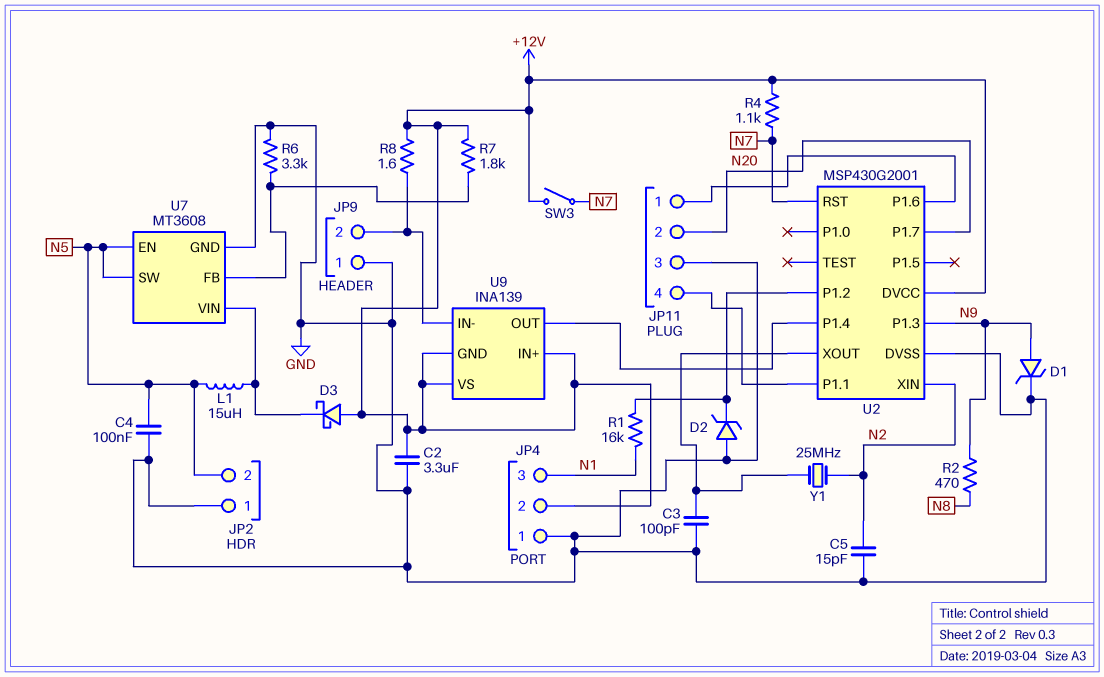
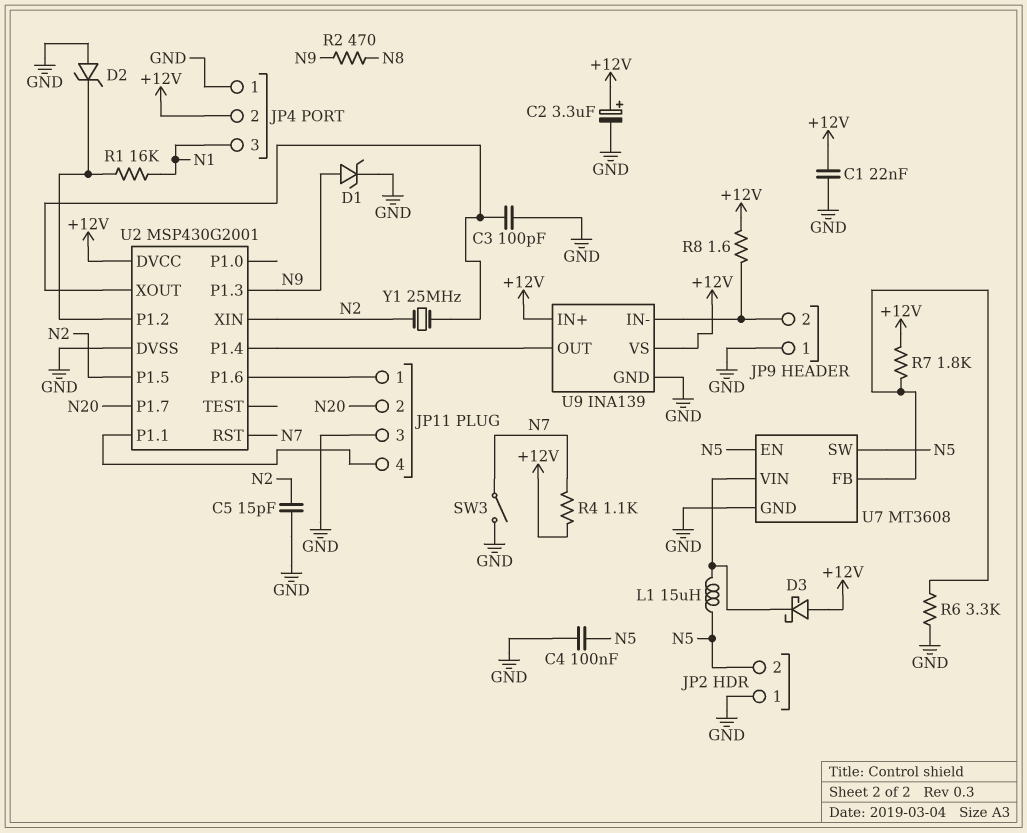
C1: none -> 22nF (+12V, GND)
C2: 3.3uF (+12V, GND) -> 3.3uF (plus +12V, minus GND)
SW3: switch (+12V, N7) -> switch (GND, N7)
U2 pin P1.5: none -> N2
U9 pin GND: +12V -> GND

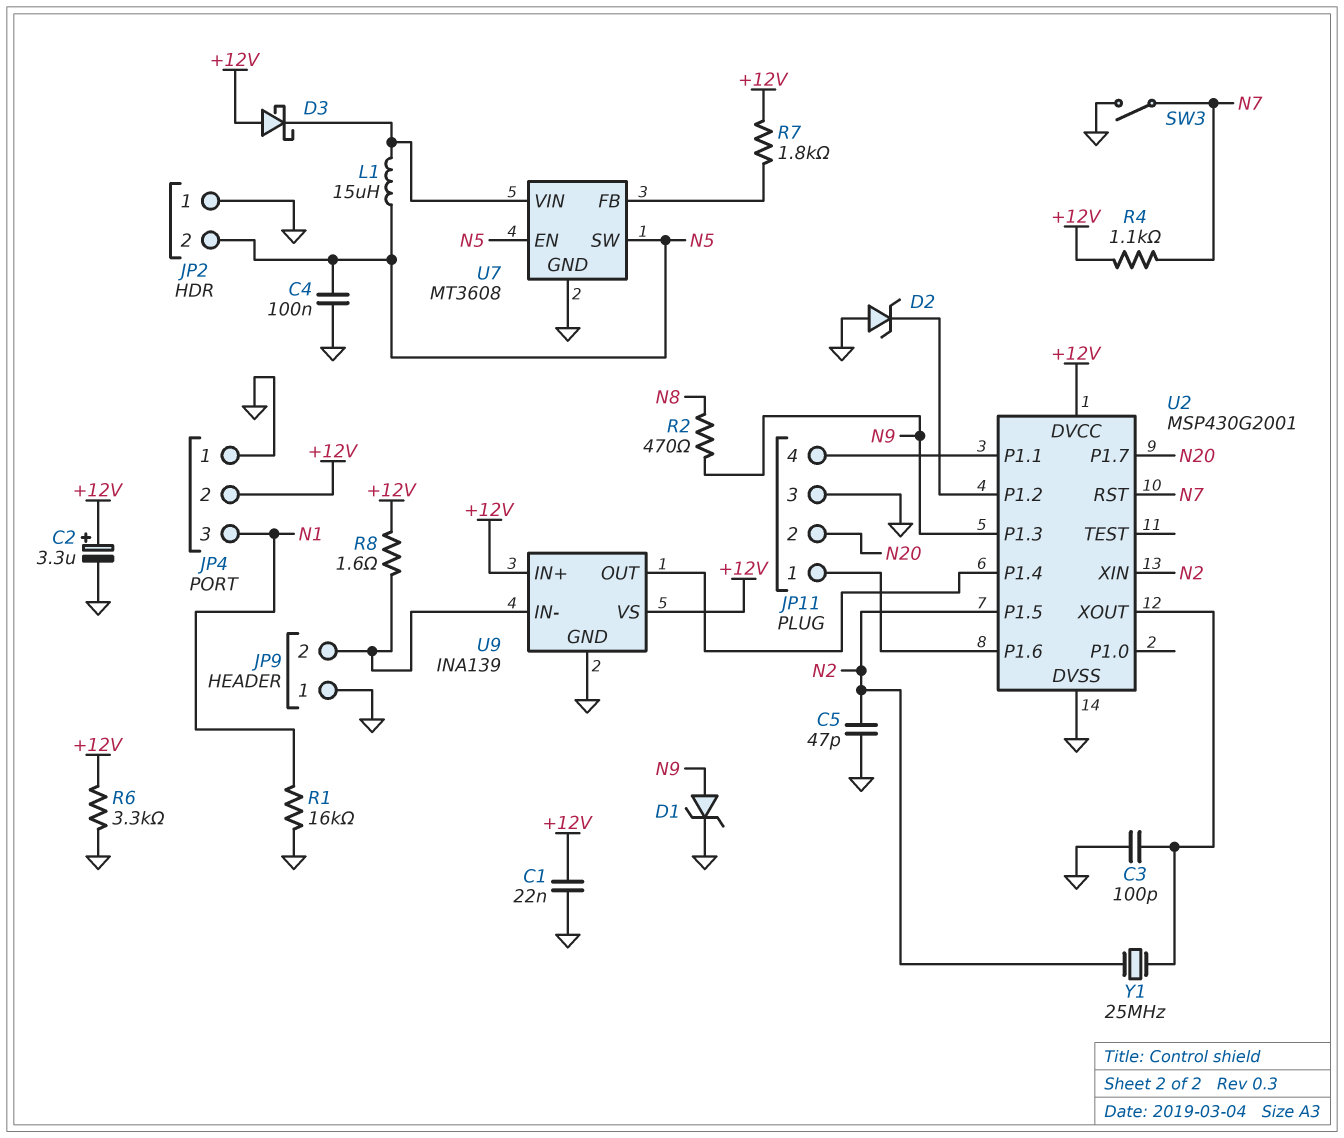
C5: 15pF (GND, N2) -> 47pF (GND, N2)
R1: 16k (N1, U2/P1.2) -> 16k (GND, N1)
R6: 3.3k (GND, U7/FB) -> 3.3k (+12V, GND)

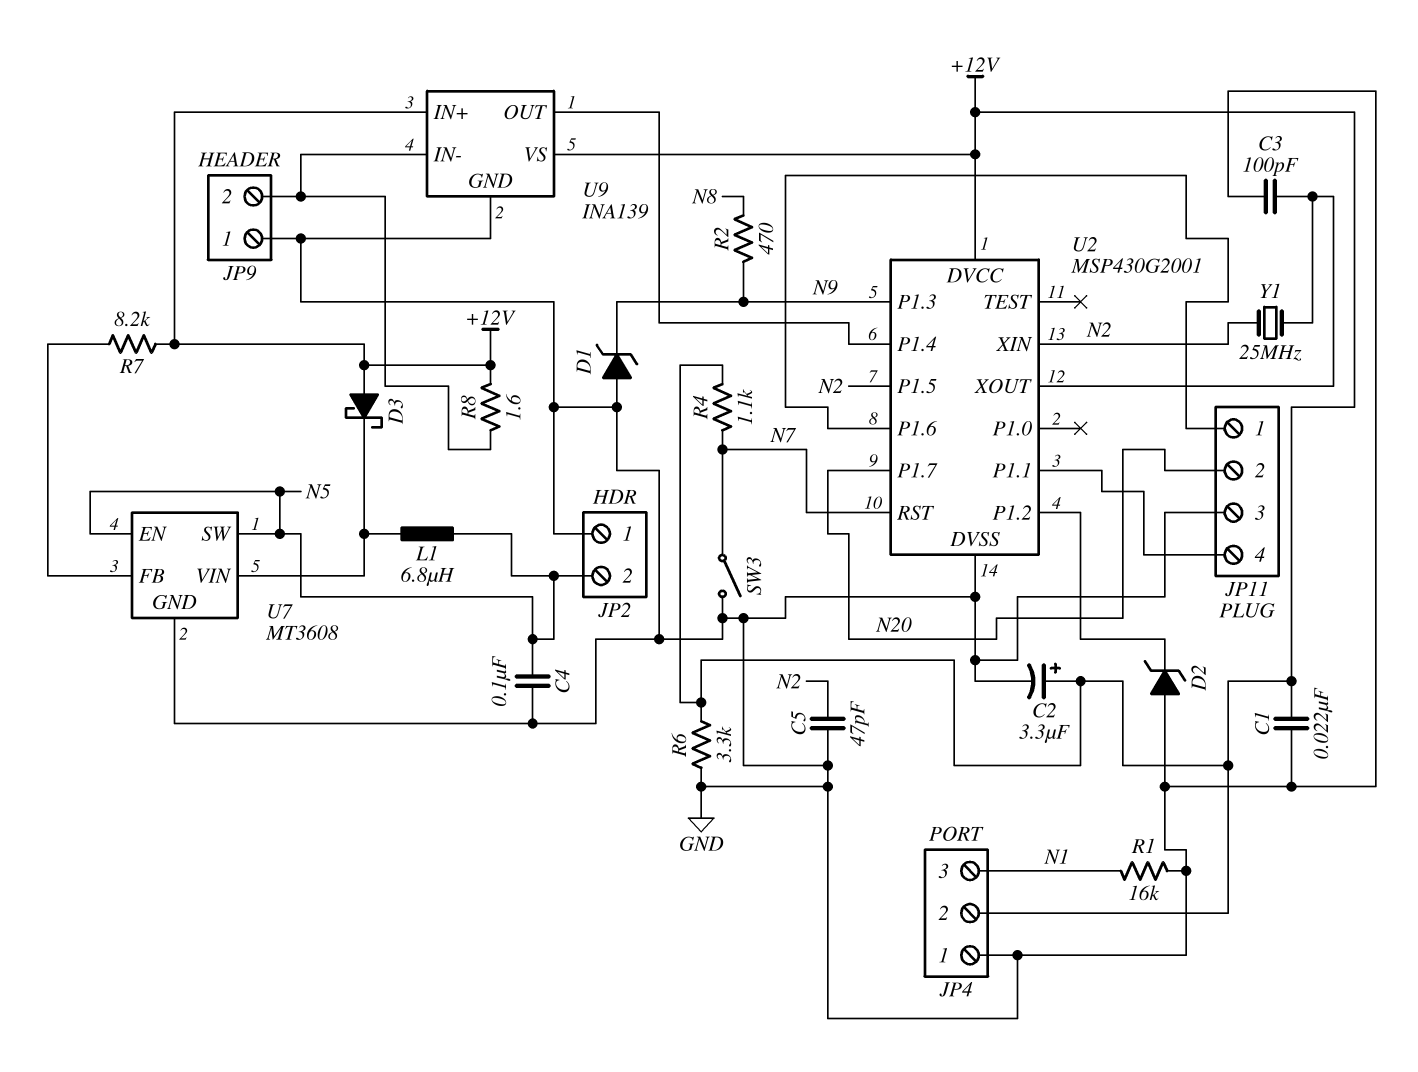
D1: zener (A N9, K GND) -> zener (A GND, K N9)
L1: 15uH (N5, U7/VIN) -> 6.8uH (N5, U7/VIN)
R7: 1.8k (+12V, U7/FB) -> 8.2k (+12V, U7/FB)

